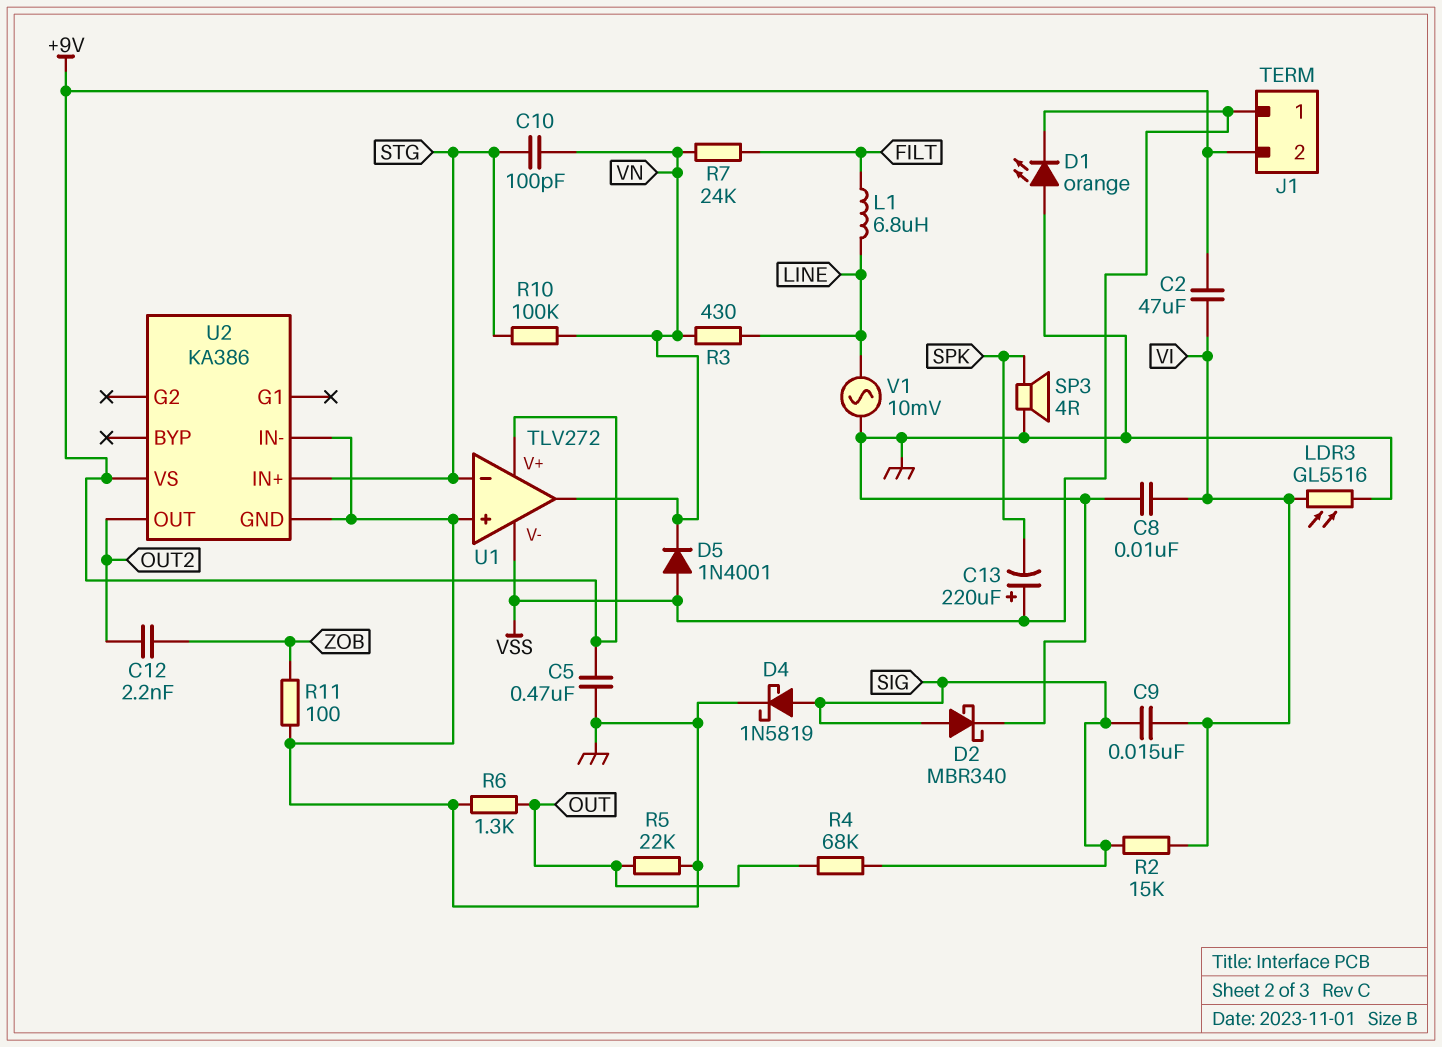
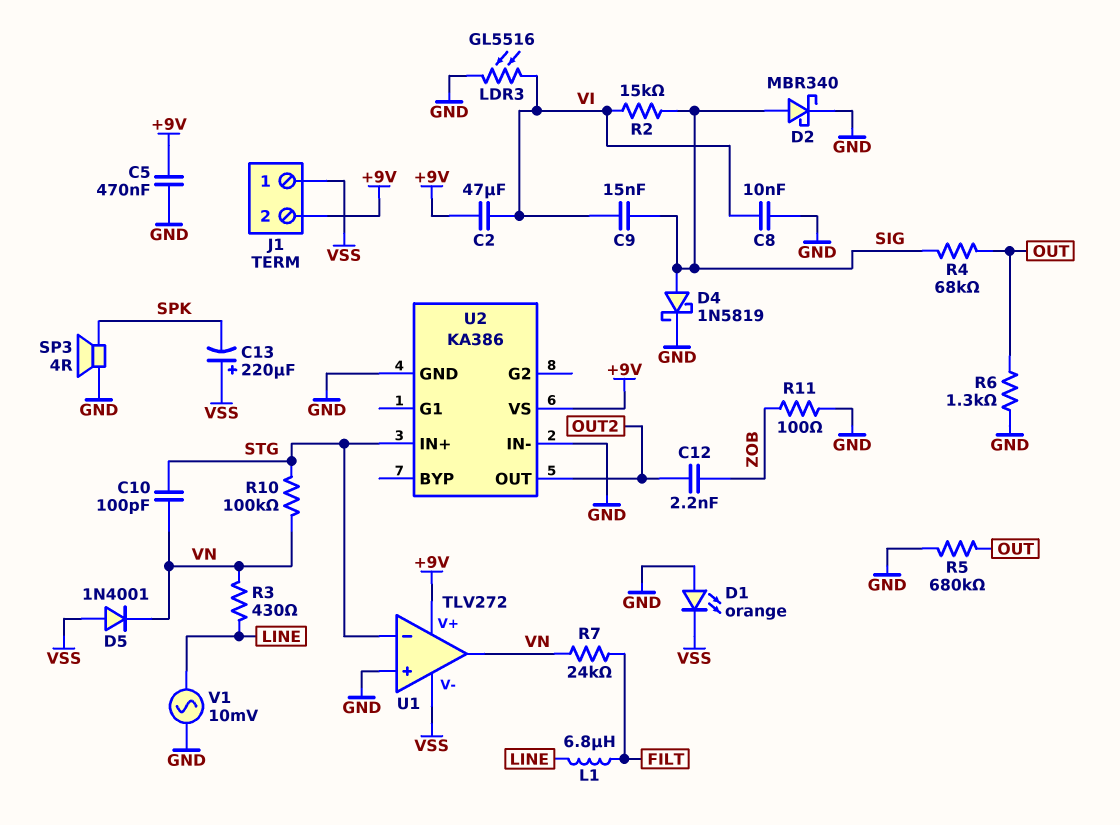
R5: 22k (GND, OUT) -> 680k (GND, OUT)

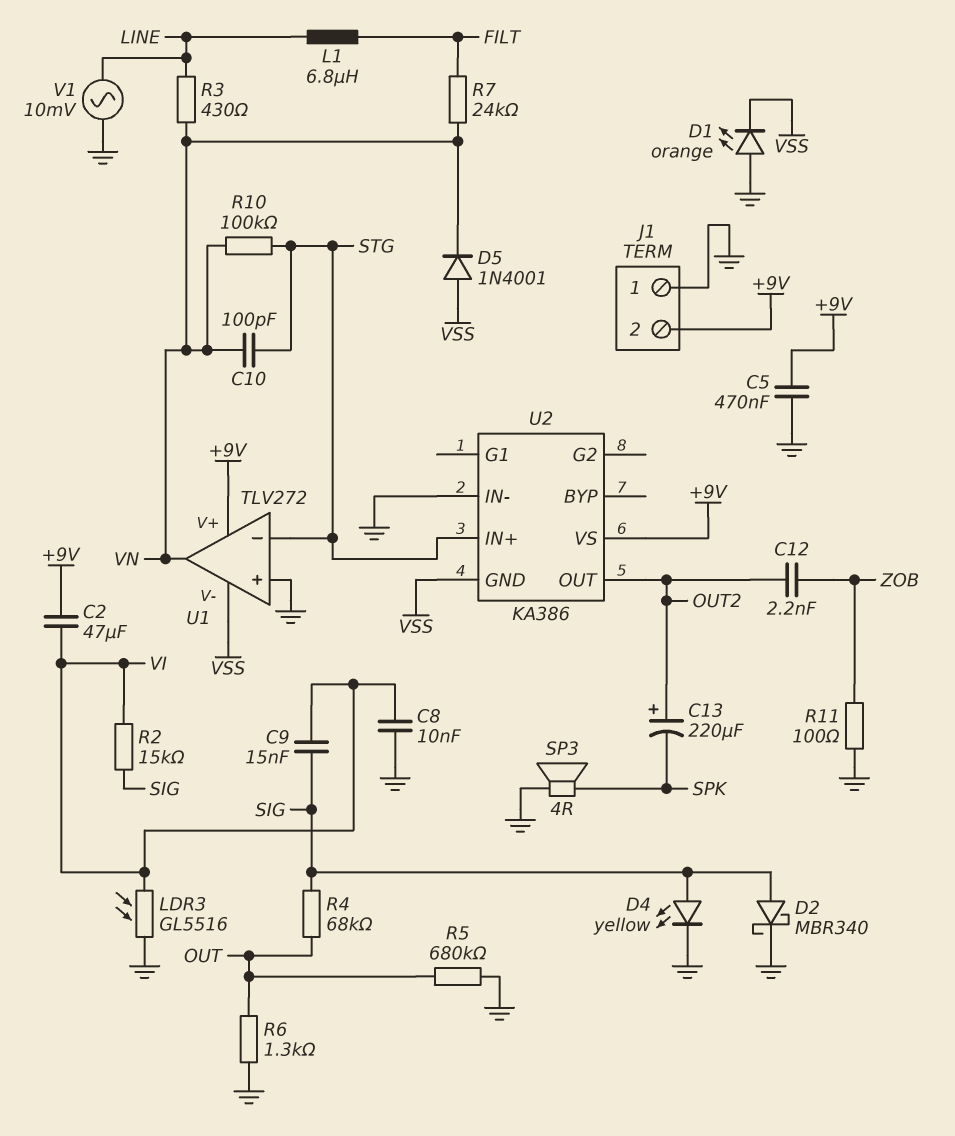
C13: 220uF (plus VSS, minus SPK) -> 220uF (plus OUT2, minus SPK)
D4: schottky 1N5819 (A SIG, K GND) -> LED yellow (A SIG, K GND)
J1 pin 1: VSS -> GND
U2 pin GND: GND -> VSS

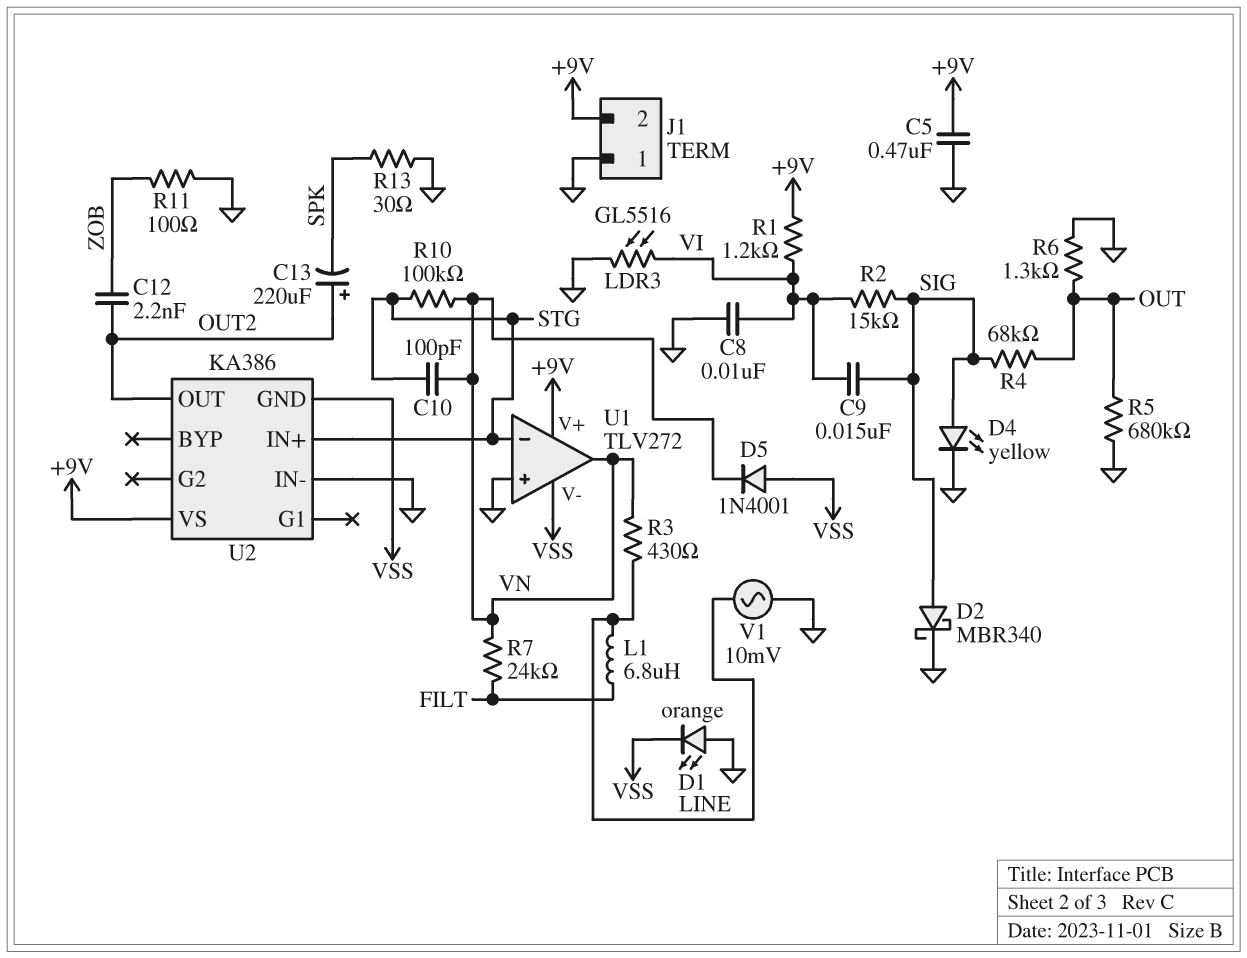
C2: 47uF (+9V, VI) -> none
R1: none -> 1.2k (+9V, VI)
R13: none -> 30 (GND, SPK)
SP3: speaker 4R (GND, SPK) -> none

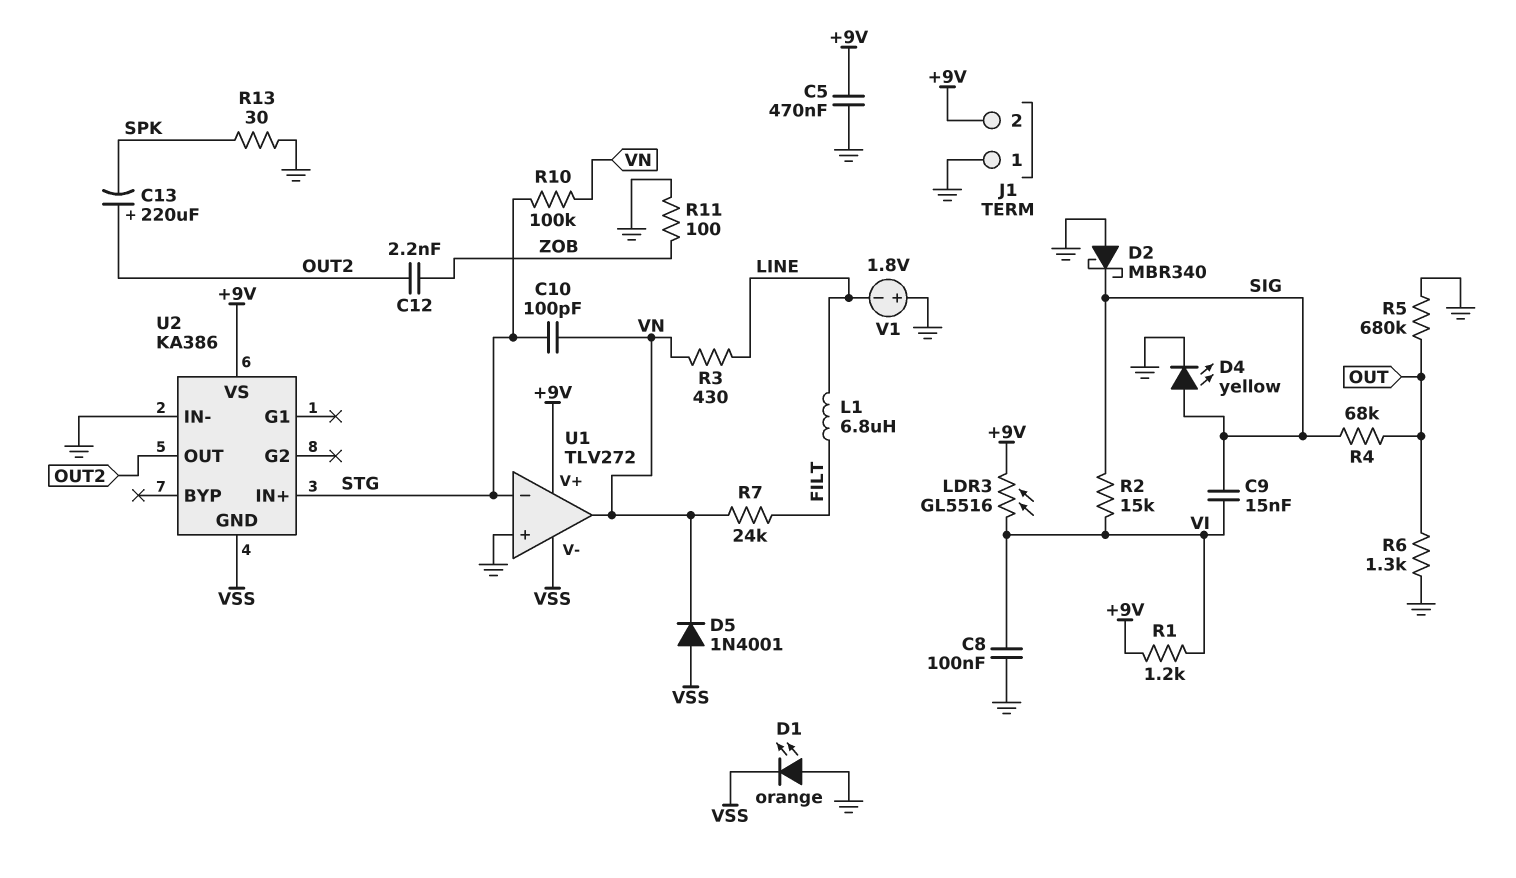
C8: 10nF (GND, VI) -> 100nF (GND, VI)
D2: schottky MBR340 (A SIG, K GND) -> schottky MBR340 (A GND, K SIG)
LDR3: GL5516 (GND, VI) -> GL5516 (+9V, VI)
V1: AC 10mV (GND, LINE) -> 1.8V (plus GND, minus LINE)

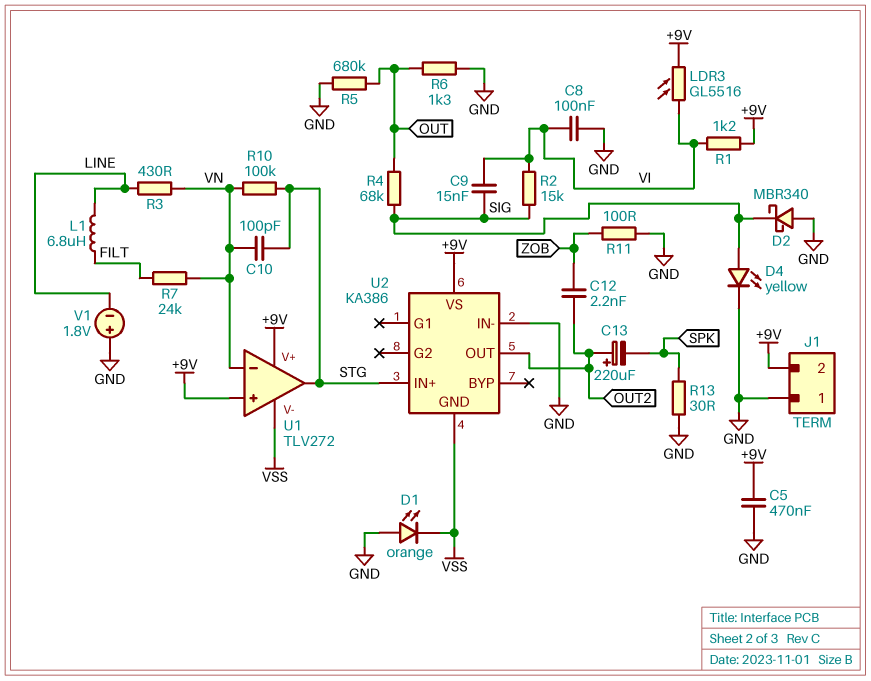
D5: diode 1N4001 (A VSS, K VN) -> none
U1 pin in+: GND -> +9V
U1 pin in-: STG -> VN
U1 pin out: VN -> STG

